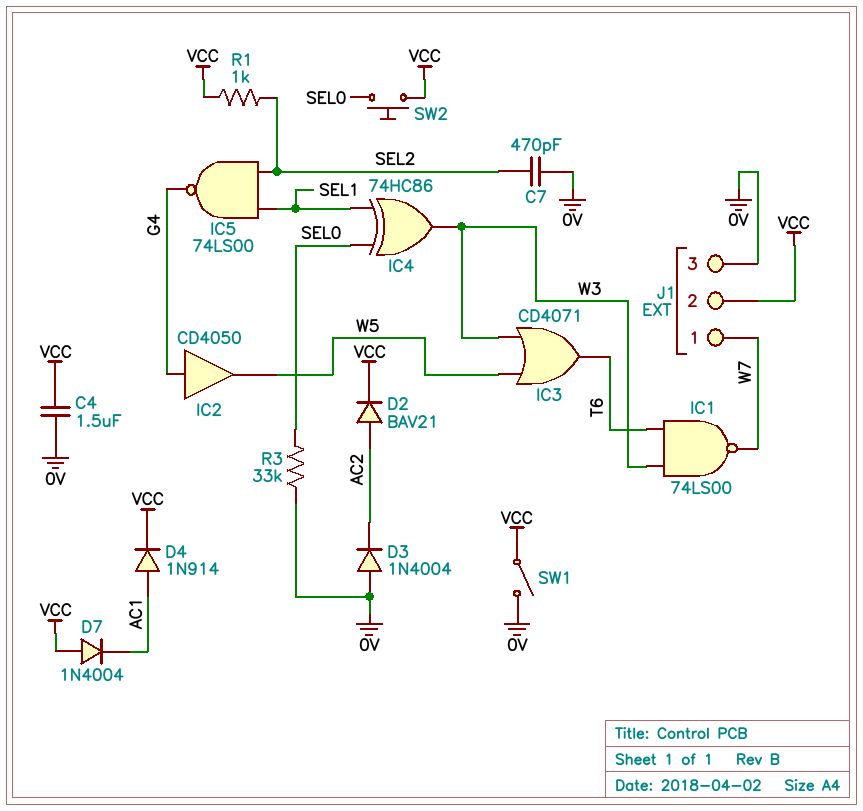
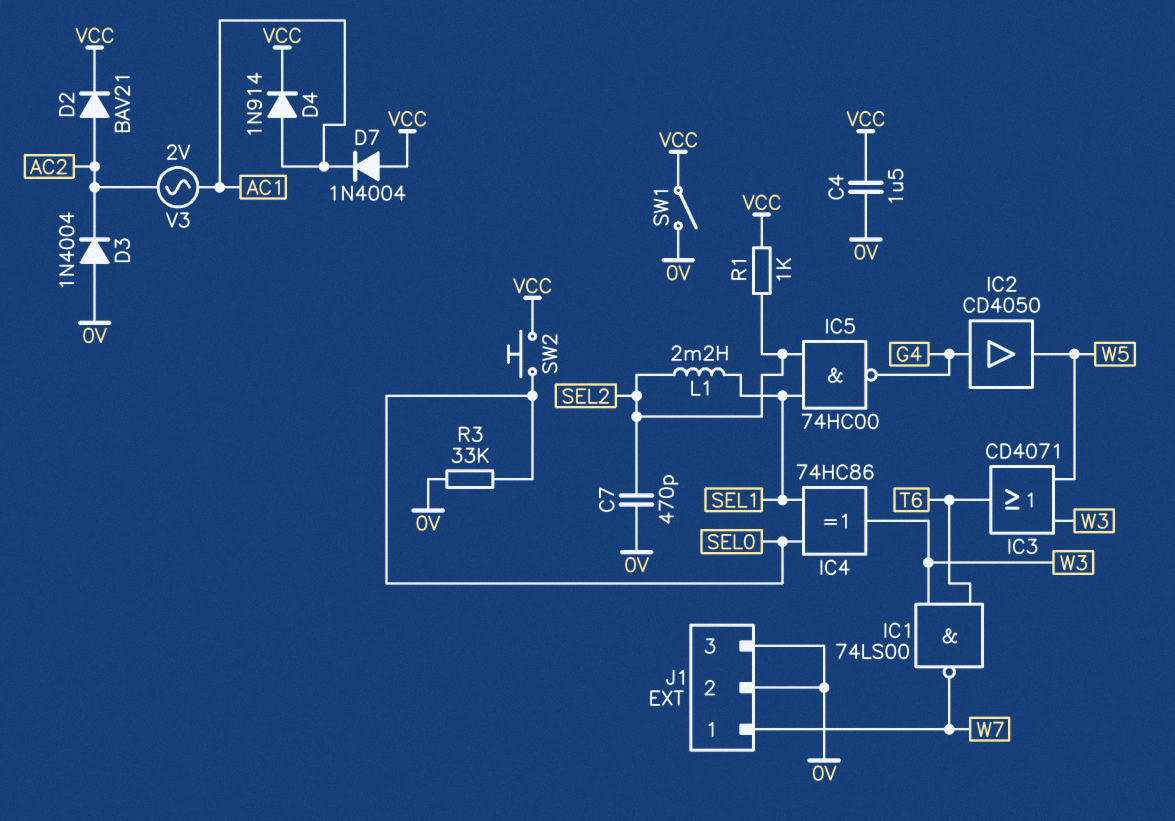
IC5: NAND 74LS00 (in SEL1, in SEL2, out G4) -> NAND 74HC00 (in SEL1, in SEL2, out G4)
J1 pin 2: VCC -> 0V
L1: none -> 2.2mH (SEL1, SEL2)
V3: none -> AC 2V (AC1, AC2)

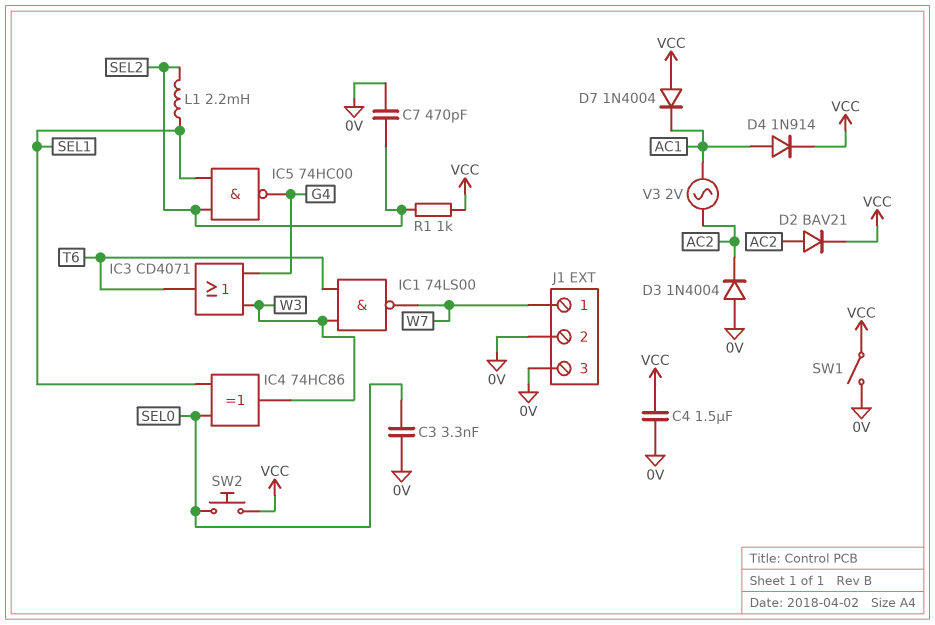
C3: none -> 3.3nF (0V, SEL0)
IC2: buffer CD4050 (in G4, out W5) -> none
IC3: OR CD4071 (in W3, in W5, out T6) -> OR CD4071 (in G4, in W3, out T6)
R3: 33k (0V, SEL0) -> none

